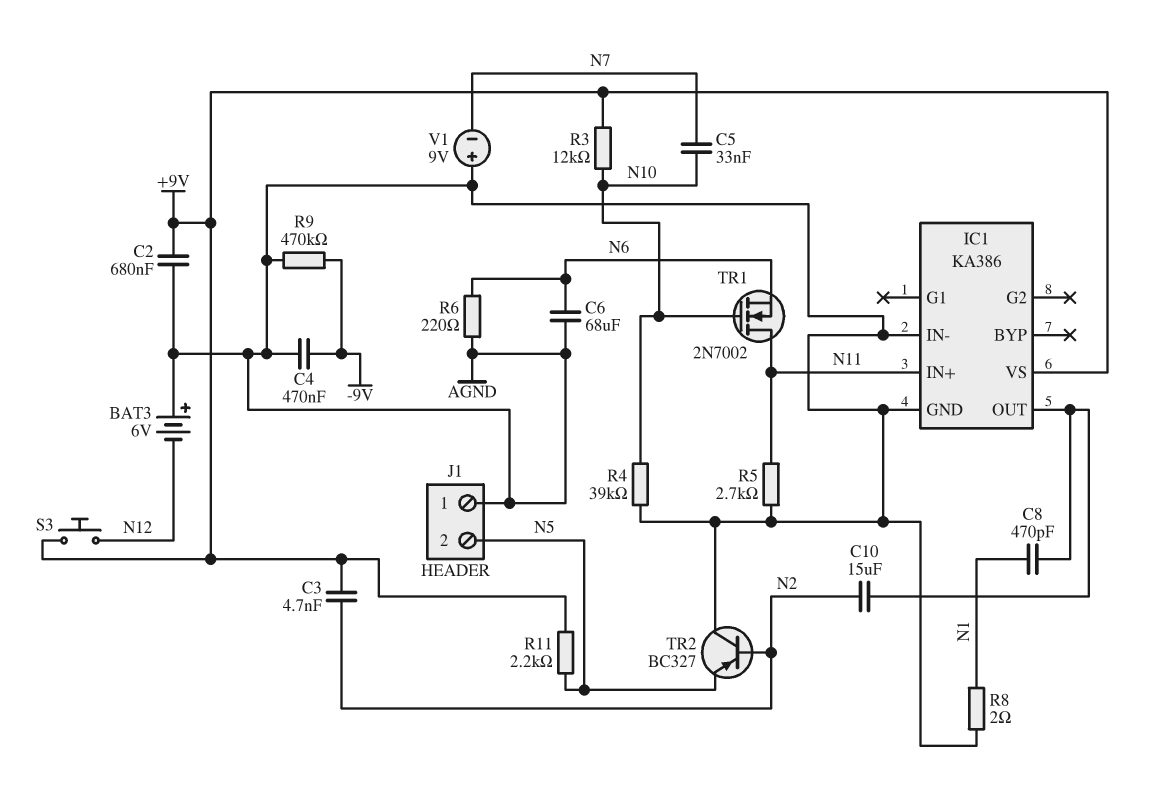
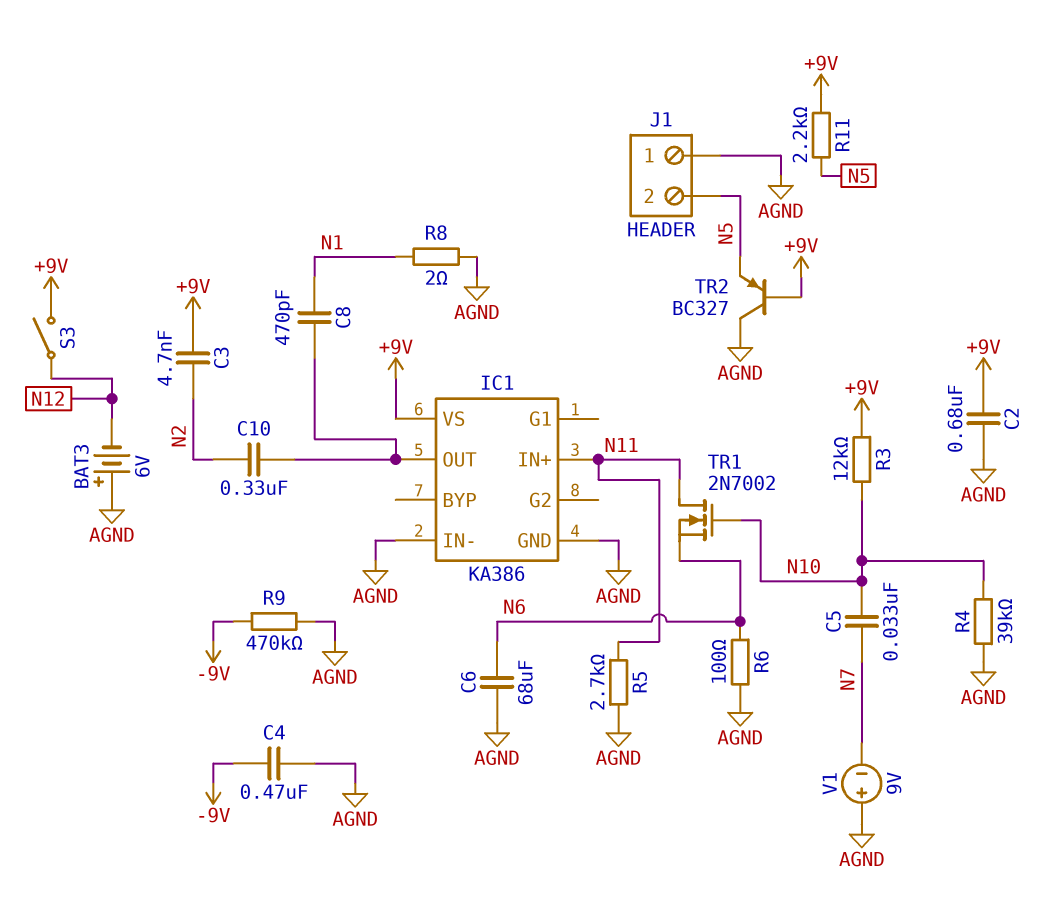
C10: 15uF (IC1/OUT, N2) -> 330nF (IC1/OUT, N2)
R6: 220 (AGND, N6) -> 100 (AGND, N6)
S3: button (+9V, N12) -> switch (+9V, N12)
TR2: PNP BC327 (B N2, C AGND, E N5) -> PNP BC327 (B +9V, C AGND, E N5)

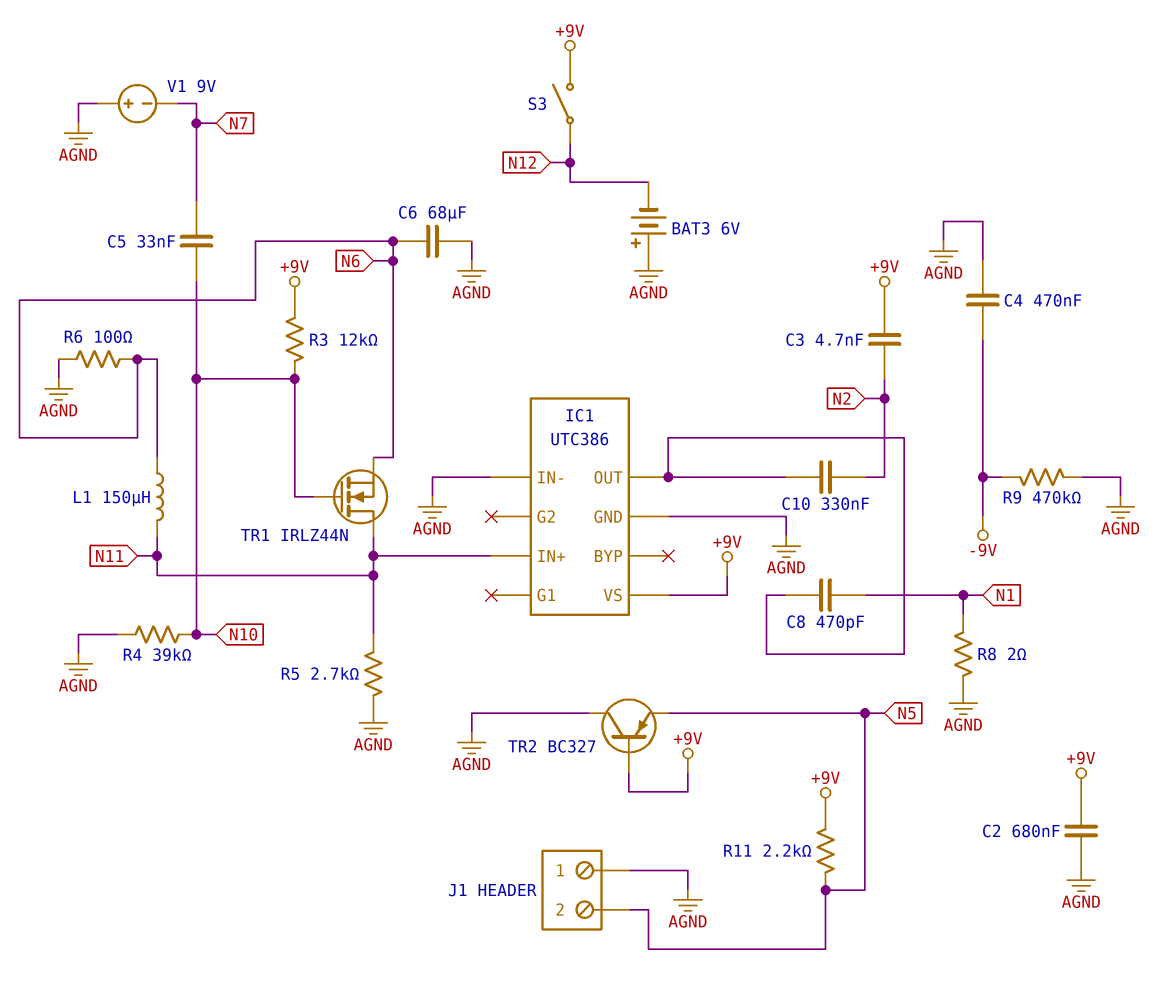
IC1: KA386 -> UTC386
L1: none -> 150uH (N6, N11)
TR1: NMOS 2N7002 (G N10, D N11, S N6) -> NMOS IRLZ44N (G N10, D N11, S N6)

